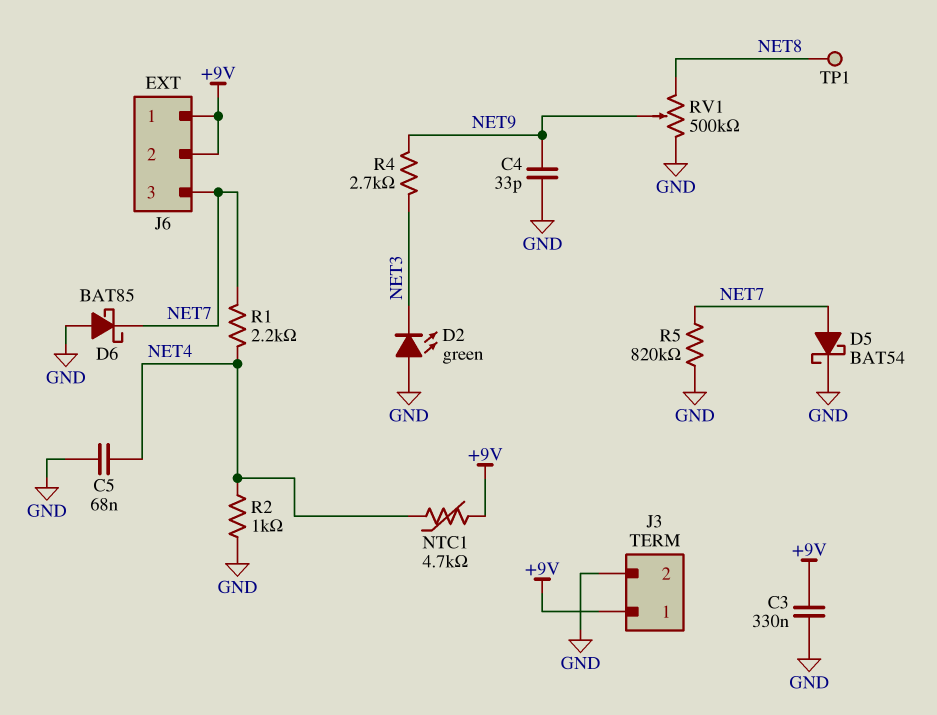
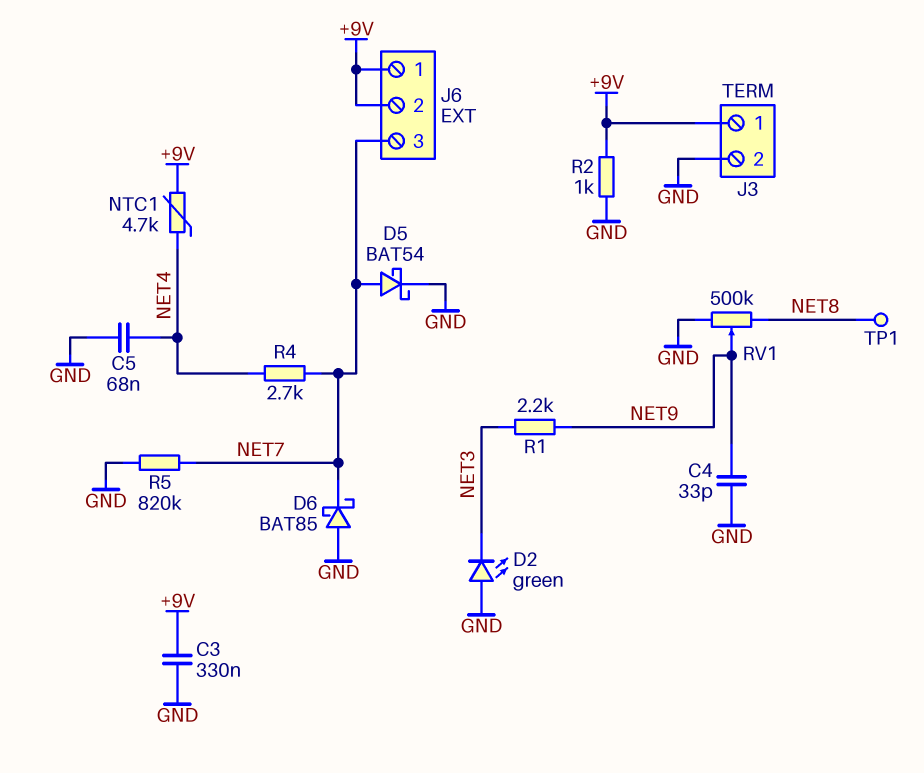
R1: 2.2k (NET4, NET7) -> 2.2k (NET3, NET9)
R2: 1k (GND, NET4) -> 1k (+9V, GND)
R4: 2.7k (NET3, NET9) -> 2.7k (NET4, NET7)

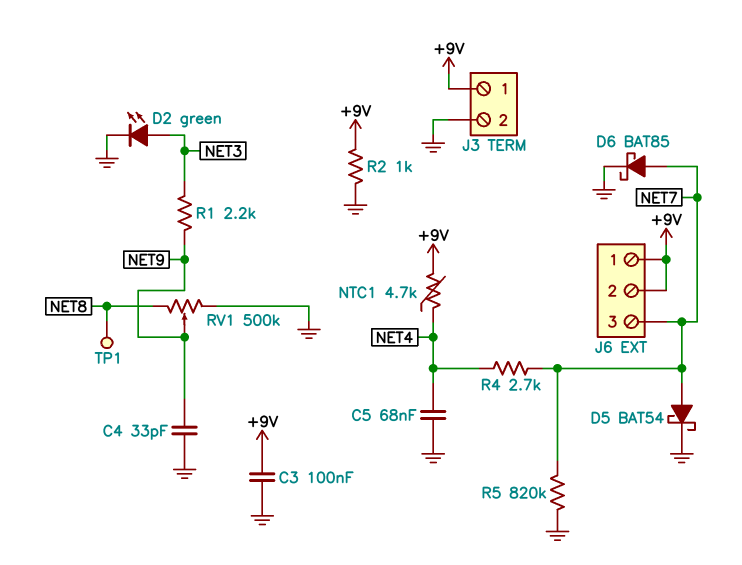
C3: 330nF (+9V, GND) -> 100nF (+9V, GND)
D2: LED green (A GND, K NET3) -> LED green (A NET3, K GND)
D6: schottky BAT85 (A GND, K NET7) -> schottky BAT85 (A NET7, K GND)

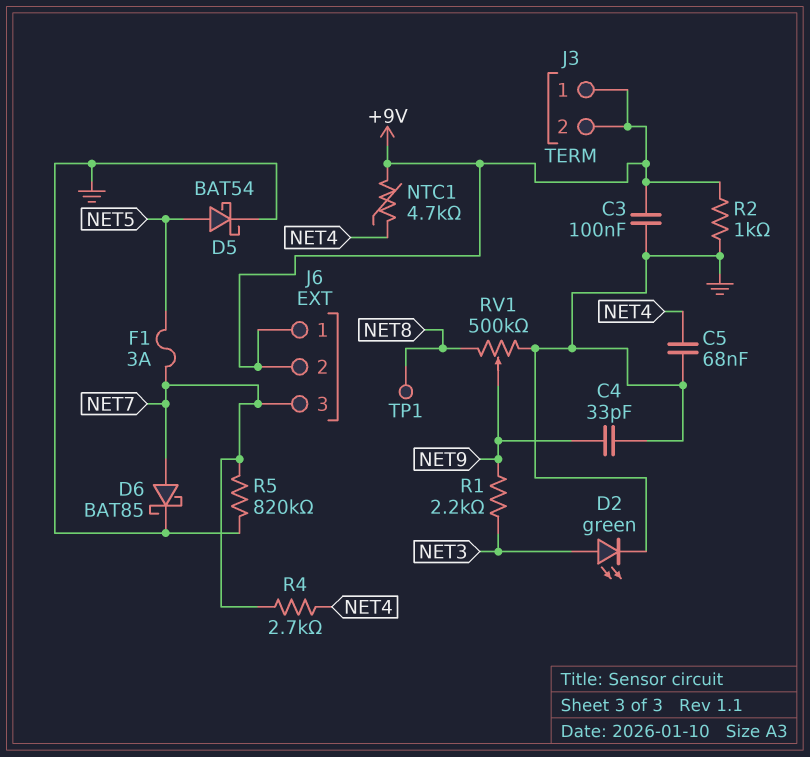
D5: schottky BAT54 (A NET7, K GND) -> schottky BAT54 (A NET5, K GND)
F1: none -> 3A (NET5, NET7)
J3 pin 2: GND -> +9V

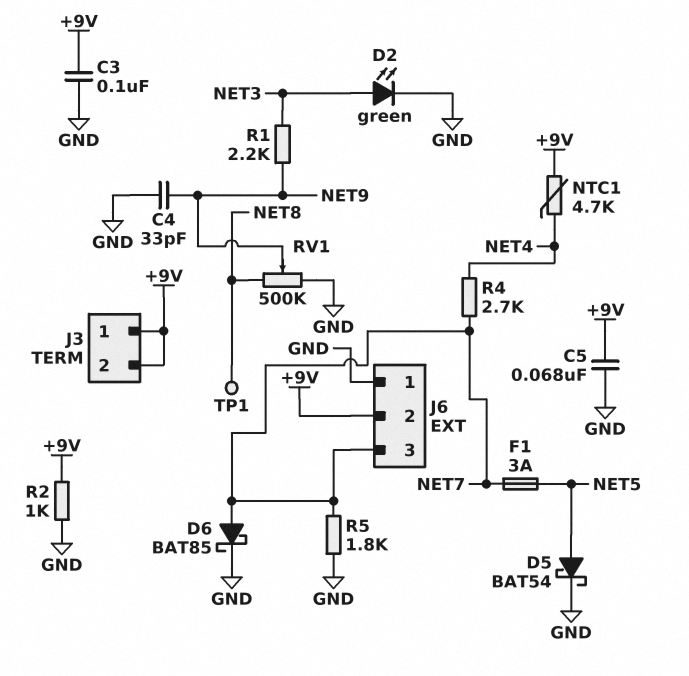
C5: 68nF (GND, NET4) -> 68nF (+9V, GND)
J6 pin 1: +9V -> GND
R5: 820k (GND, NET7) -> 1.8k (GND, NET7)

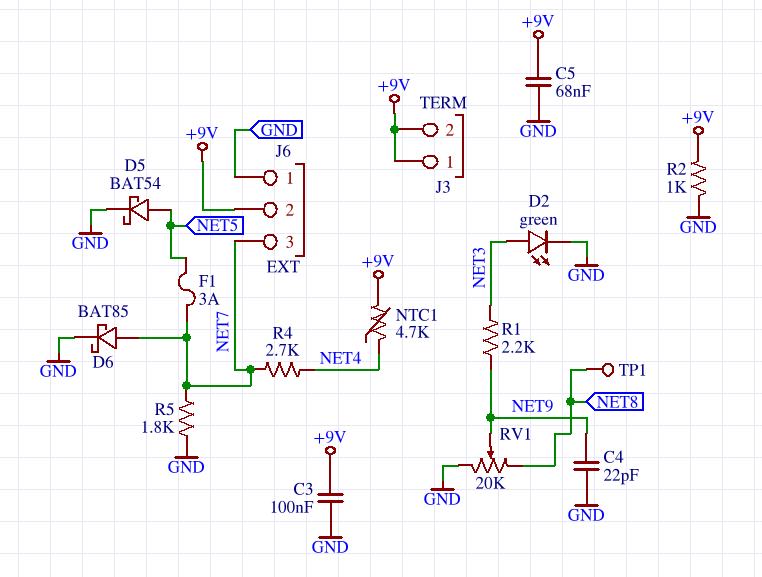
C4: 33pF (GND, NET9) -> 22pF (GND, NET9)
RV1: 500k (GND, NET8, wiper NET9) -> 20k (GND, NET8, wiper NET9)

